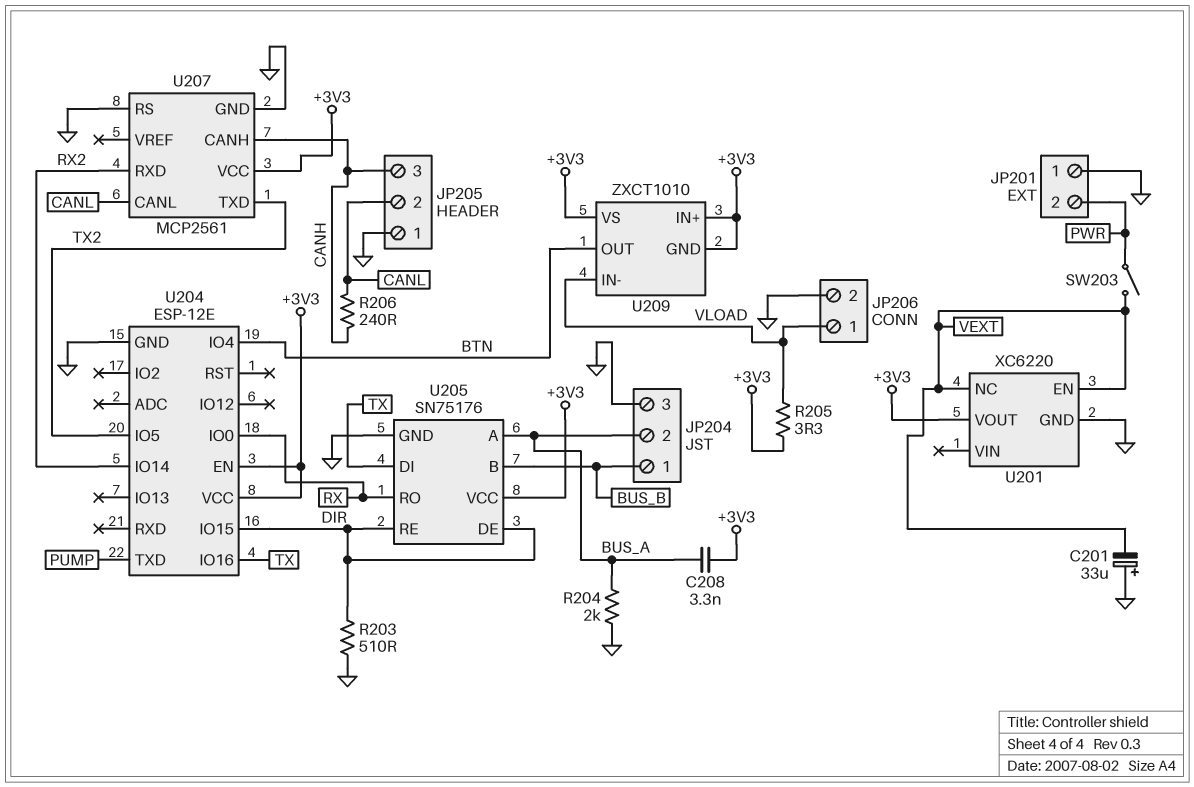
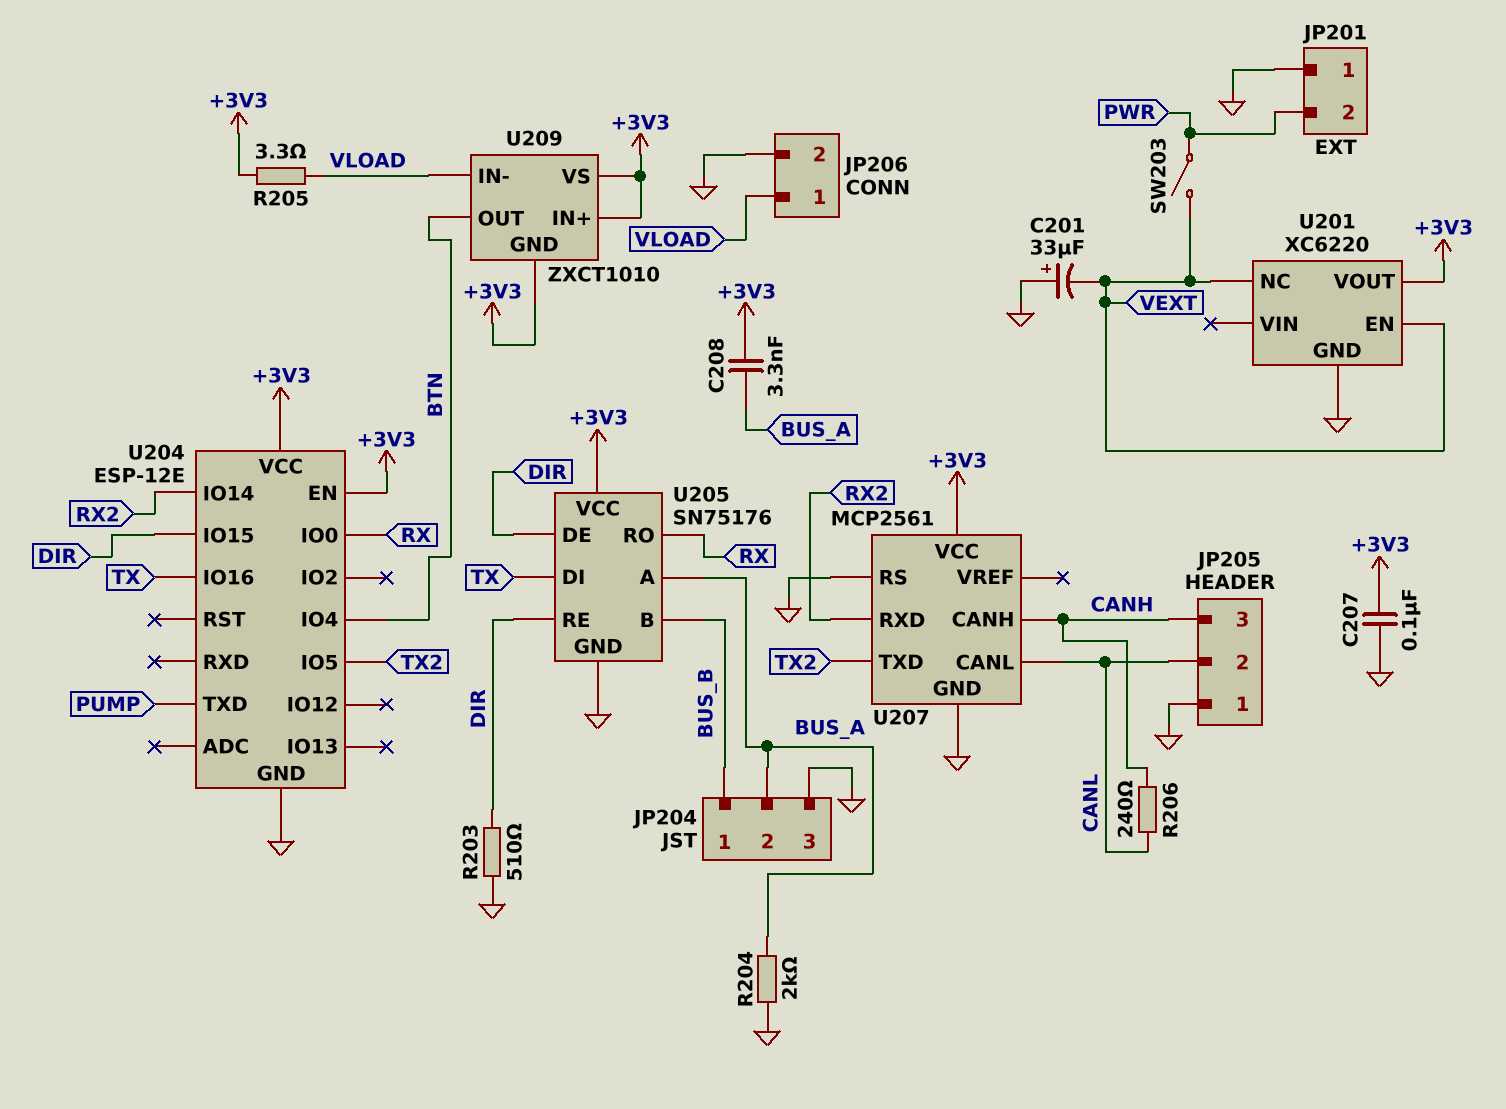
C207: none -> 100nF (+3V3, GND)

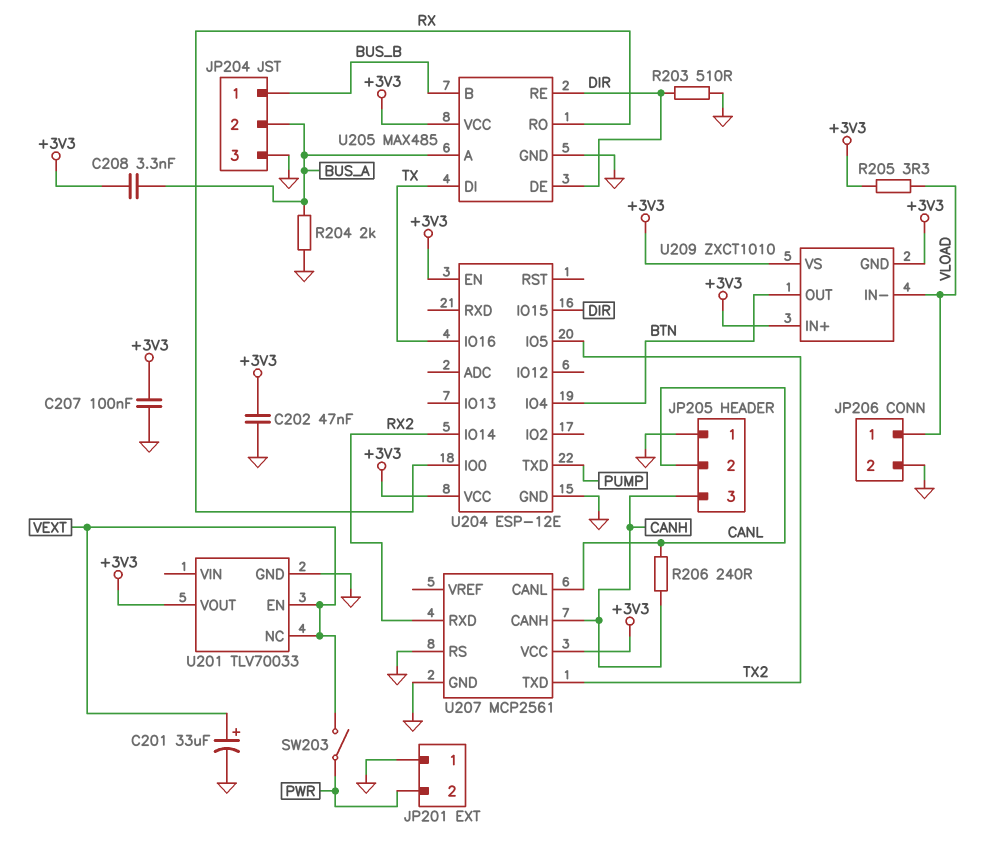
C201: 33uF (plus GND, minus VEXT) -> 33uF (plus VEXT, minus GND)
C202: none -> 47nF (+3V3, GND)
U201: XC6220 -> TLV70033
U205: SN75176 -> MAX485

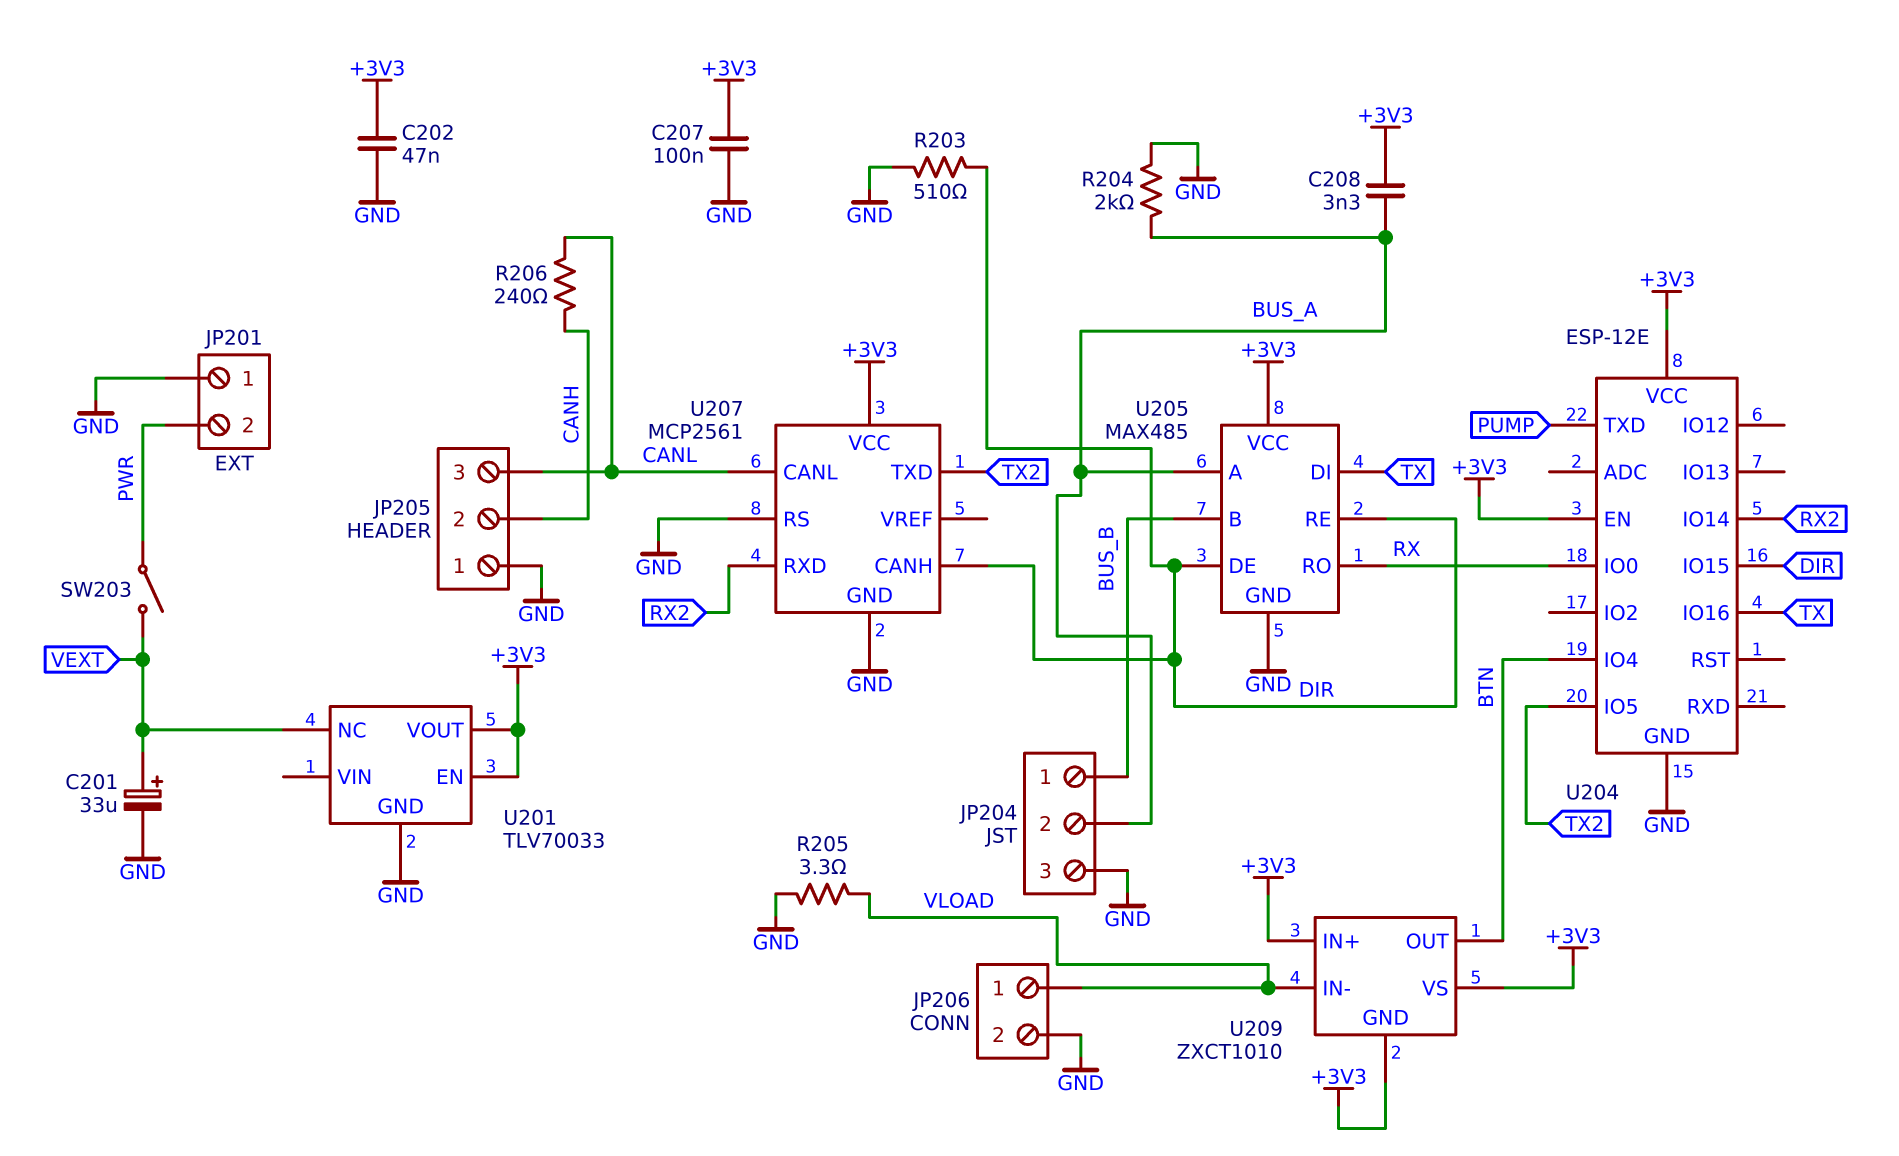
JP205 pin 2: CANL -> CANH
JP205 pin 3: CANH -> CANL
R205: 3.3 (+3V3, VLOAD) -> 3.3 (GND, VLOAD)
U201 pin EN: VEXT -> +3V3
U207 pin CANH: CANH -> DIR

